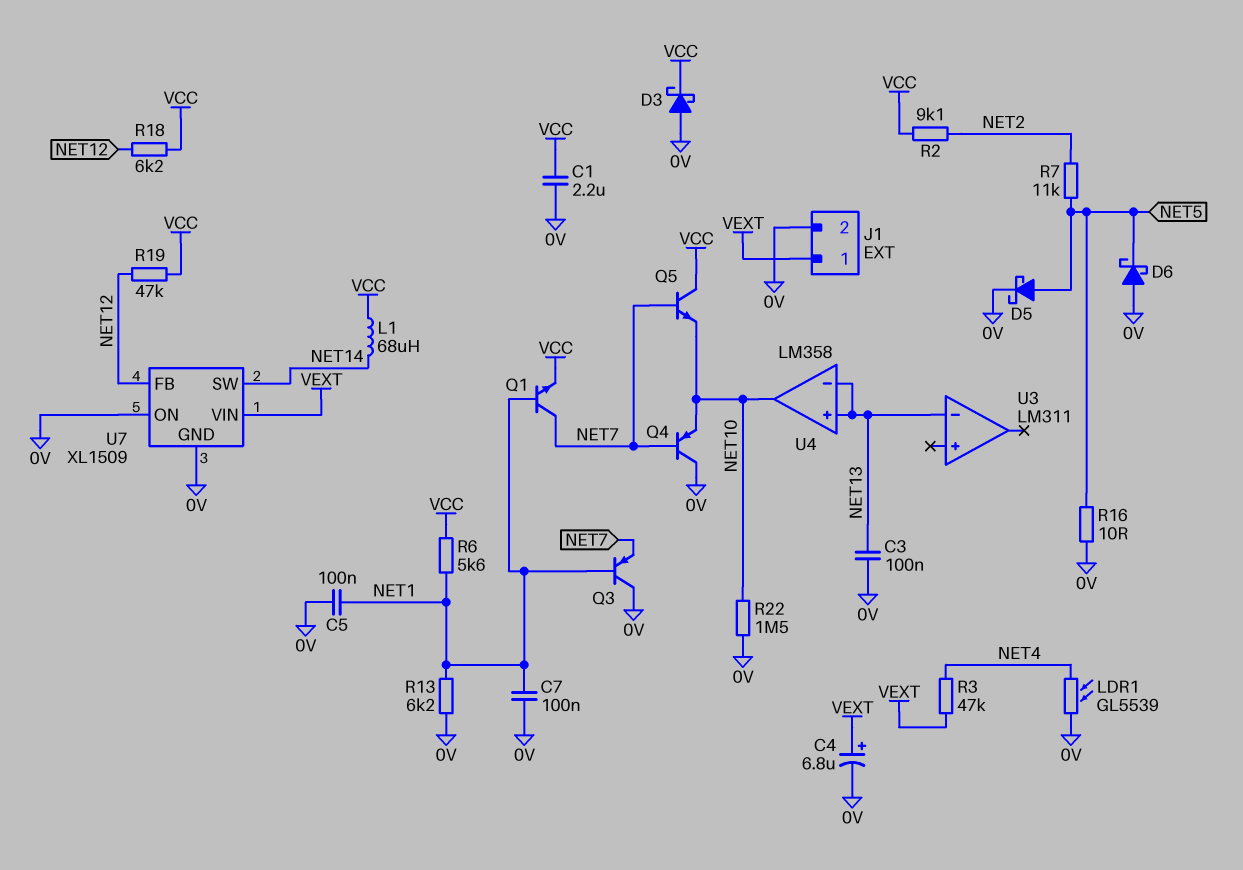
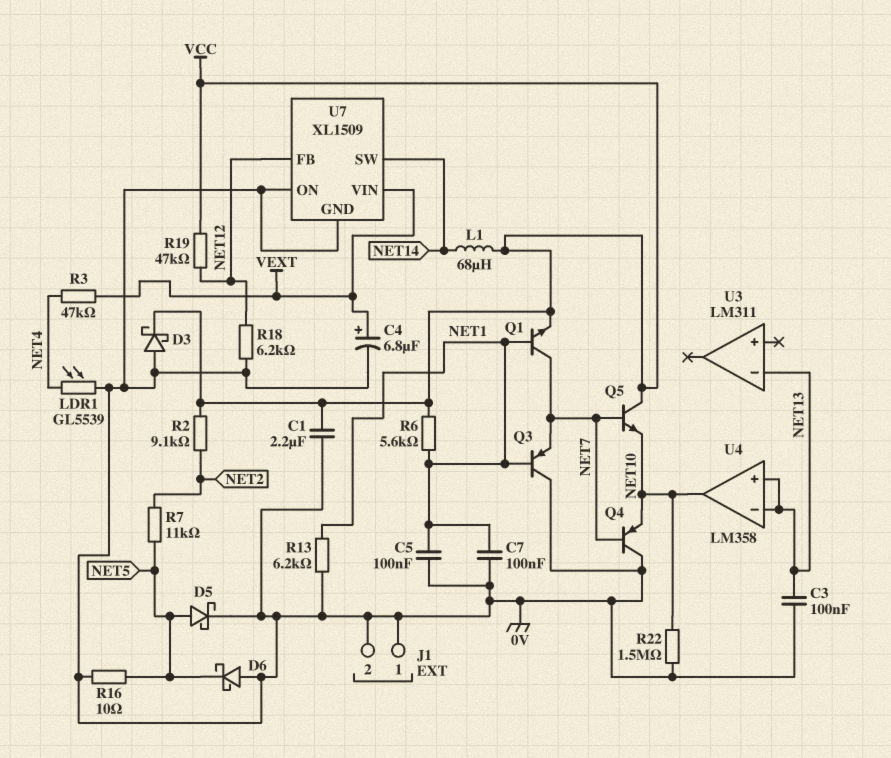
J1 pin 1: VEXT -> 0V
R18: 6.2k (NET12, VCC) -> 6.2k (0V, NET12)

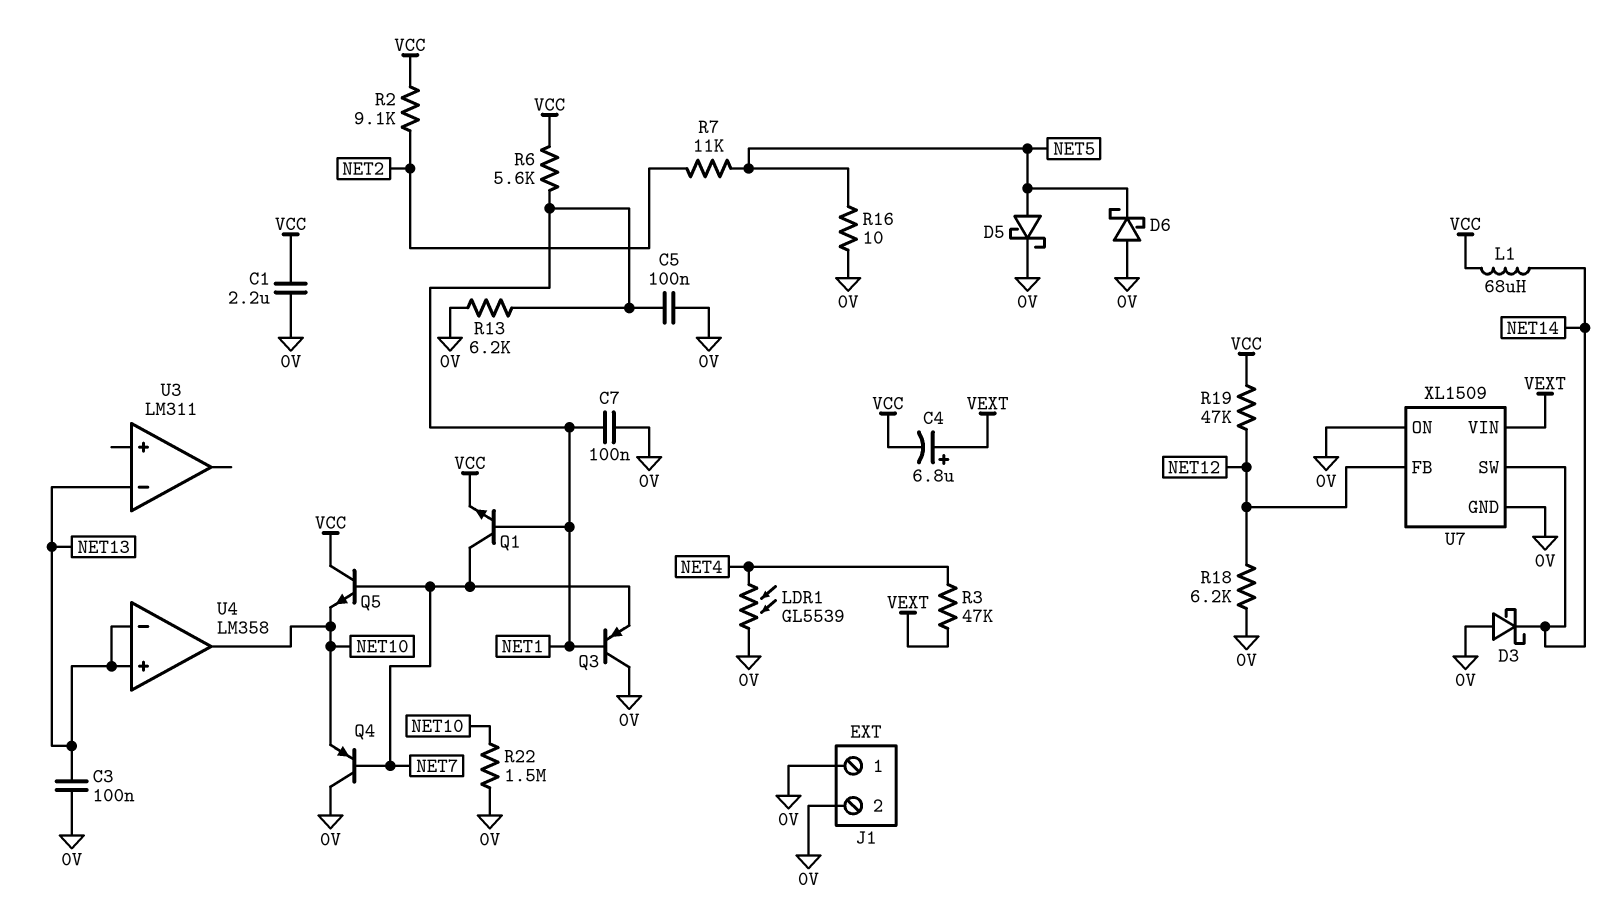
C4: 6.8uF (plus VEXT, minus 0V) -> 6.8uF (plus VEXT, minus VCC)
D3: schottky (A 0V, K VCC) -> schottky (A 0V, K NET14)

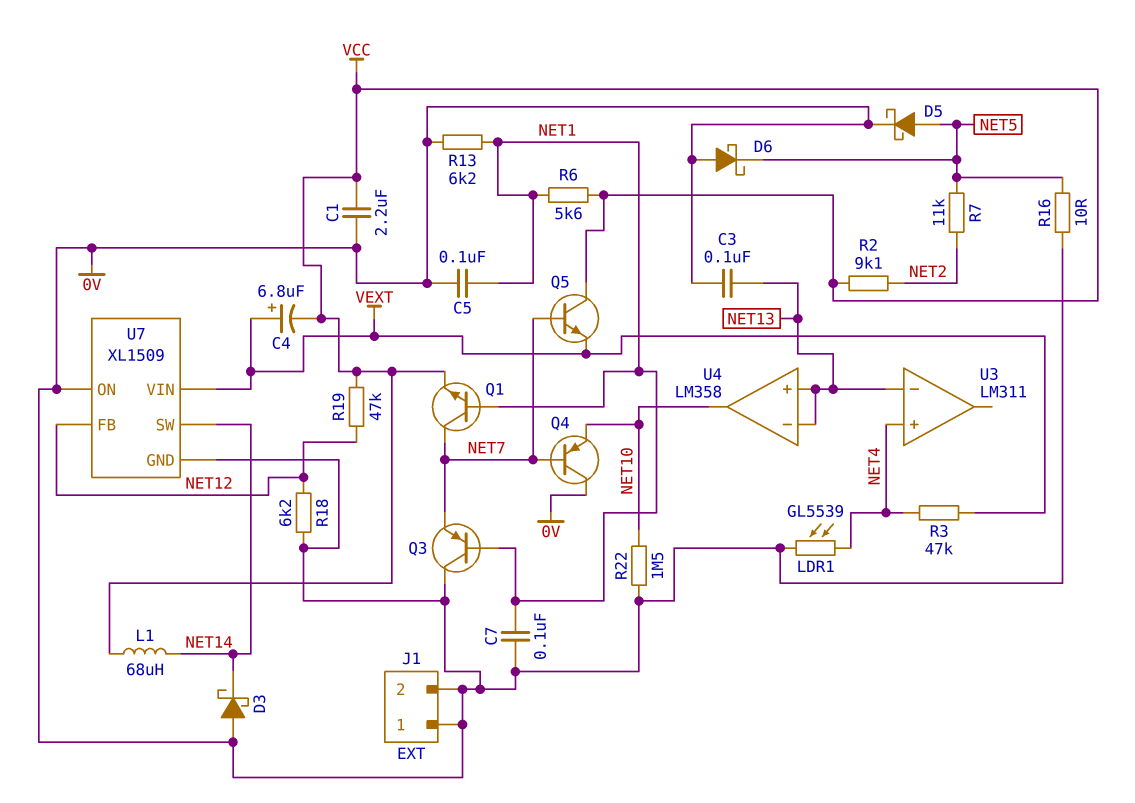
Q5: NPN (B NET7, C VCC, E NET10) -> NPN (B NET7, C VCC, E VEXT)
U3 pin in+: none -> NET4

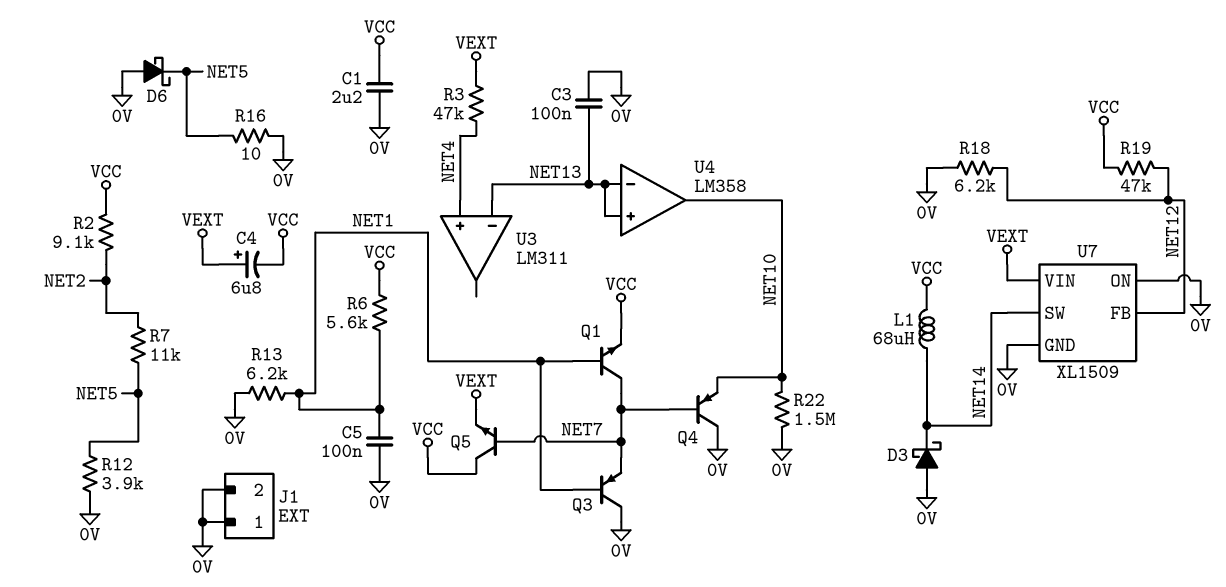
C7: 100nF (0V, NET1) -> none
D5: schottky (A NET5, K 0V) -> none
LDR1: GL5539 (0V, NET4) -> none
R12: none -> 3.9k (0V, NET5)

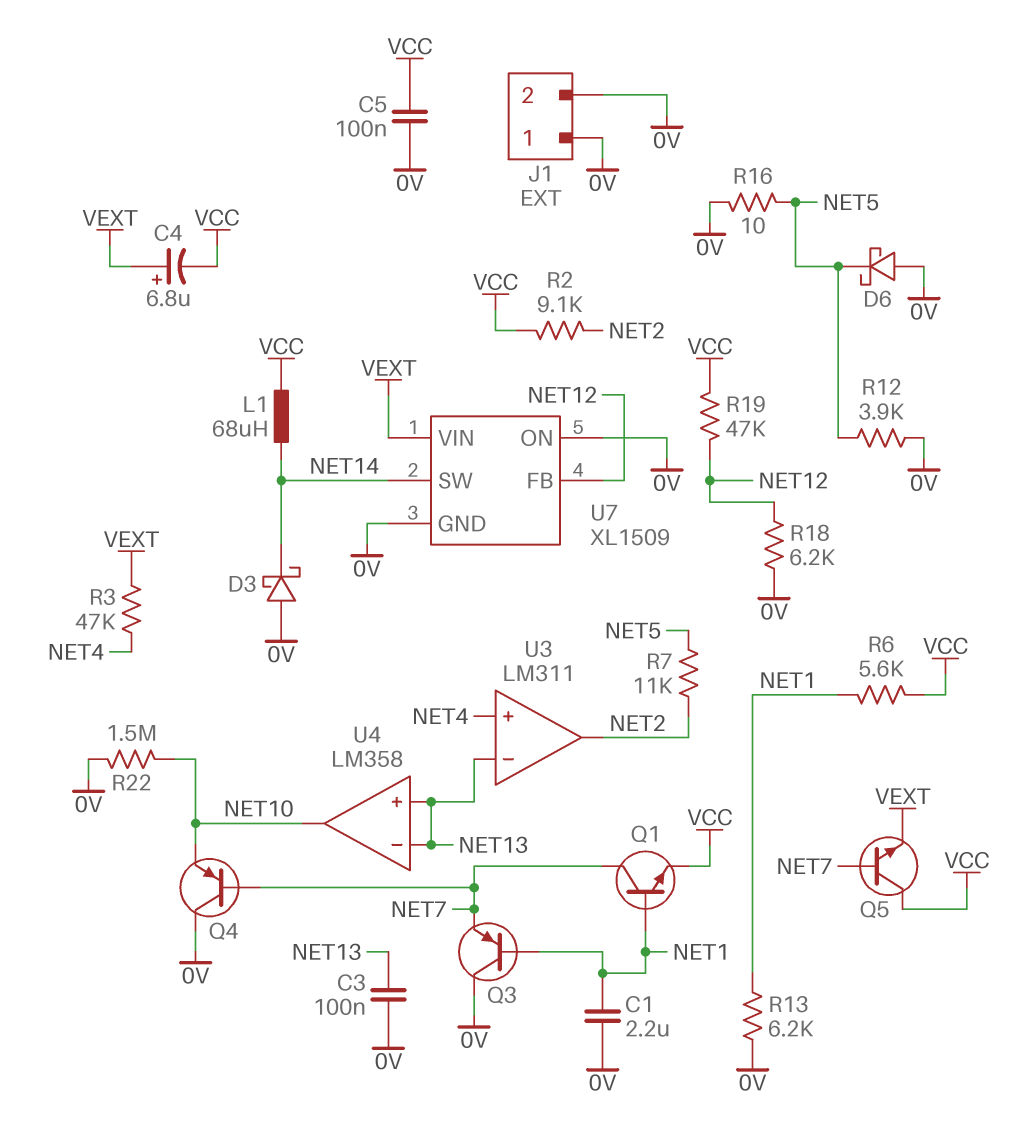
C1: 2.2uF (0V, VCC) -> 2.2uF (0V, NET1)
C5: 100nF (0V, NET1) -> 100nF (0V, VCC)
U3 pin out: none -> NET2

